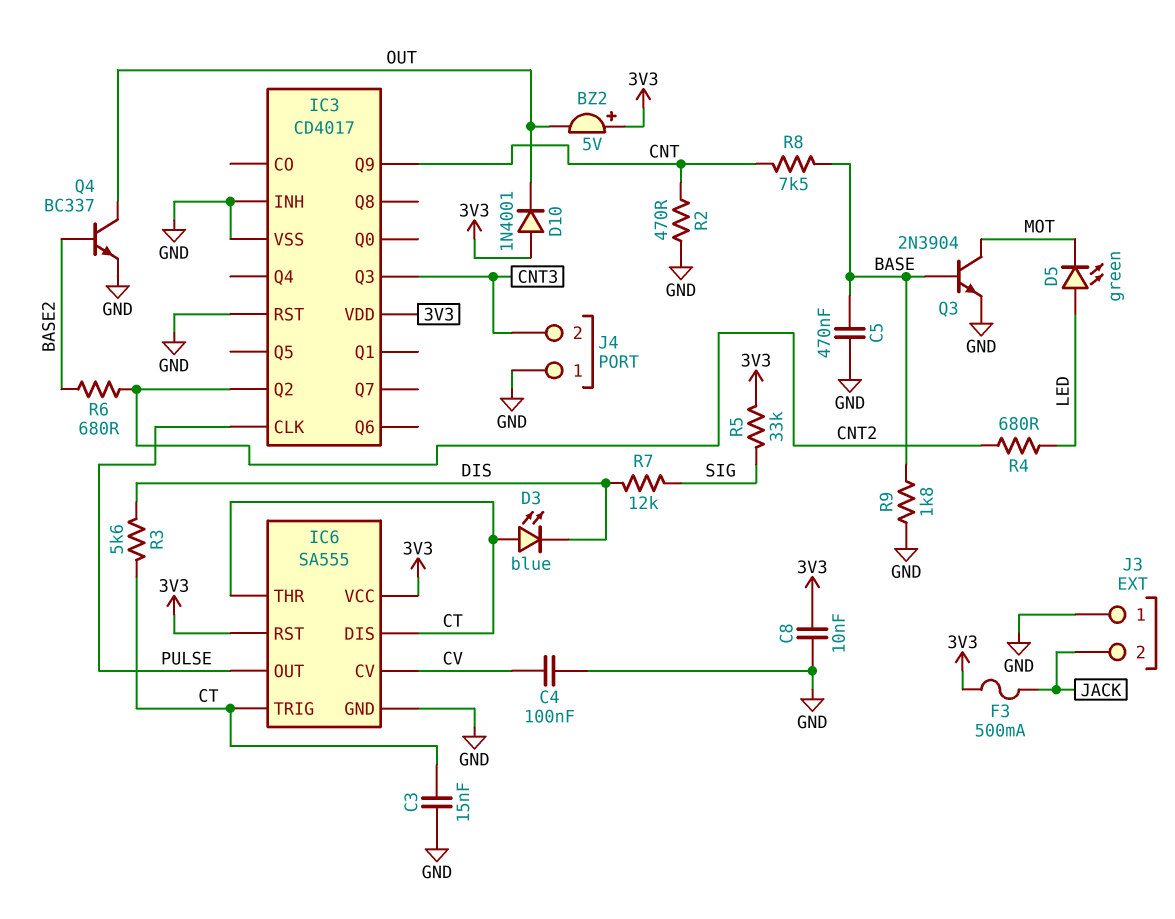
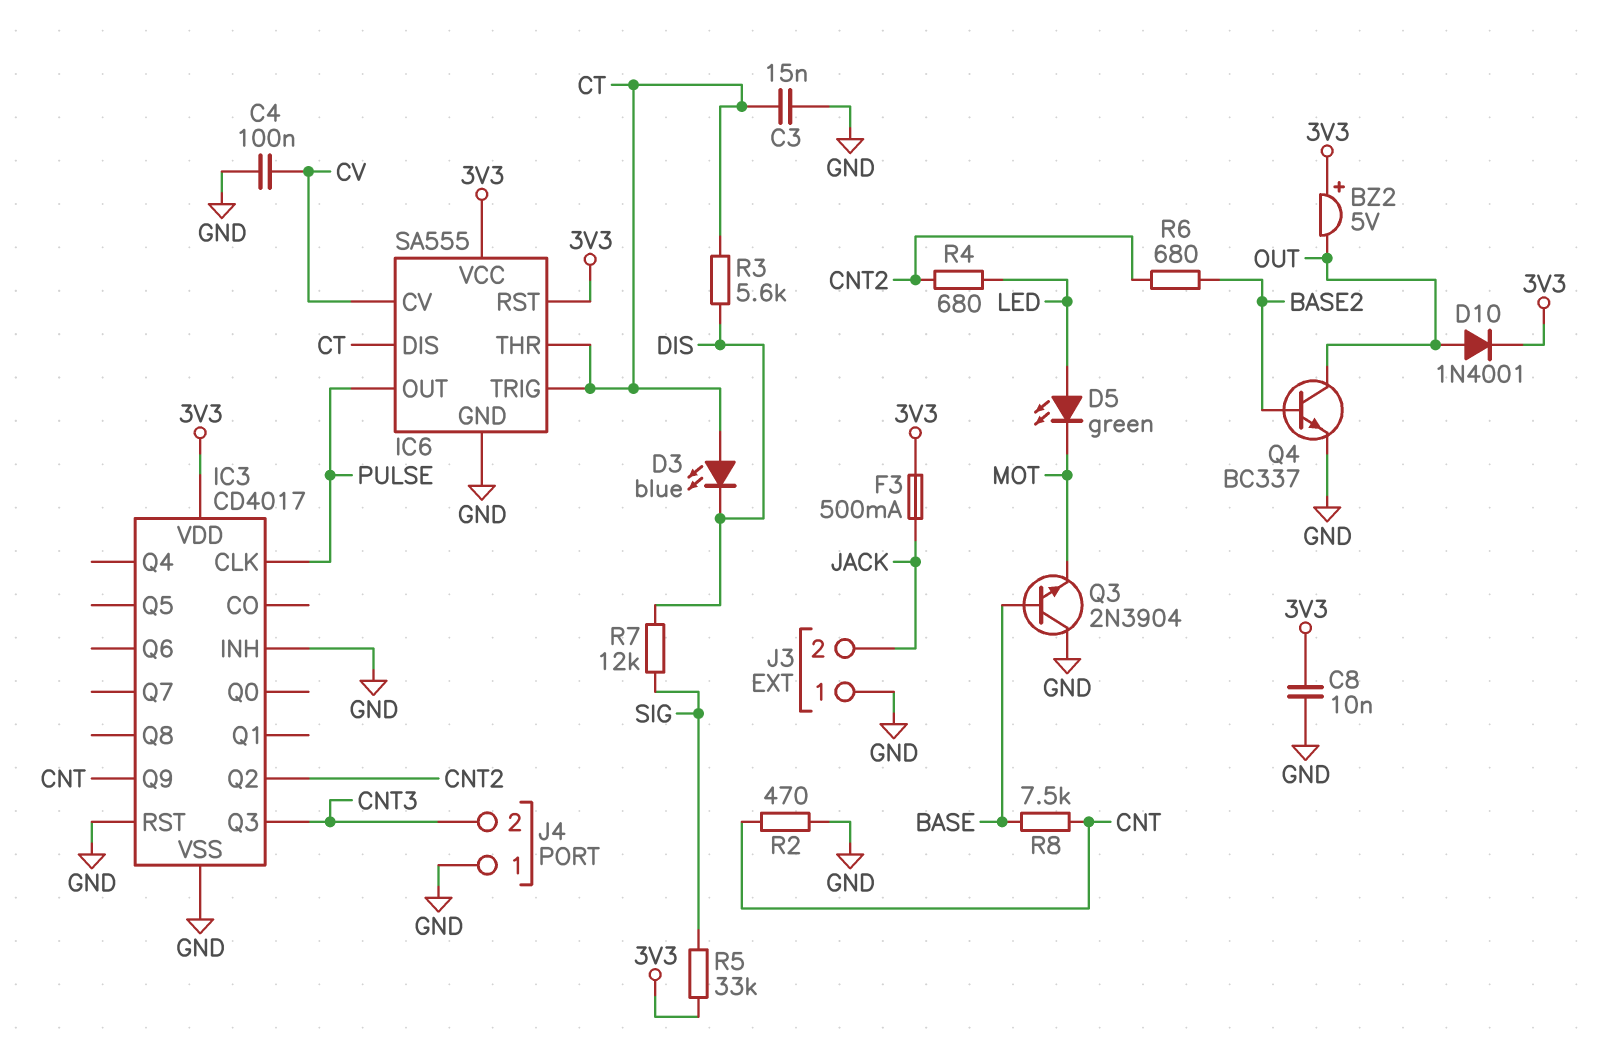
C5: 470nF (BASE, GND) -> none
D10: diode 1N4001 (A 3V3, K OUT) -> diode 1N4001 (A OUT, K 3V3)
Q3: NPN 2N3904 (B BASE, C MOT, E GND) -> NPN 2N3904 (B BASE, C GND, E MOT)
R9: 1.8k (BASE, GND) -> none

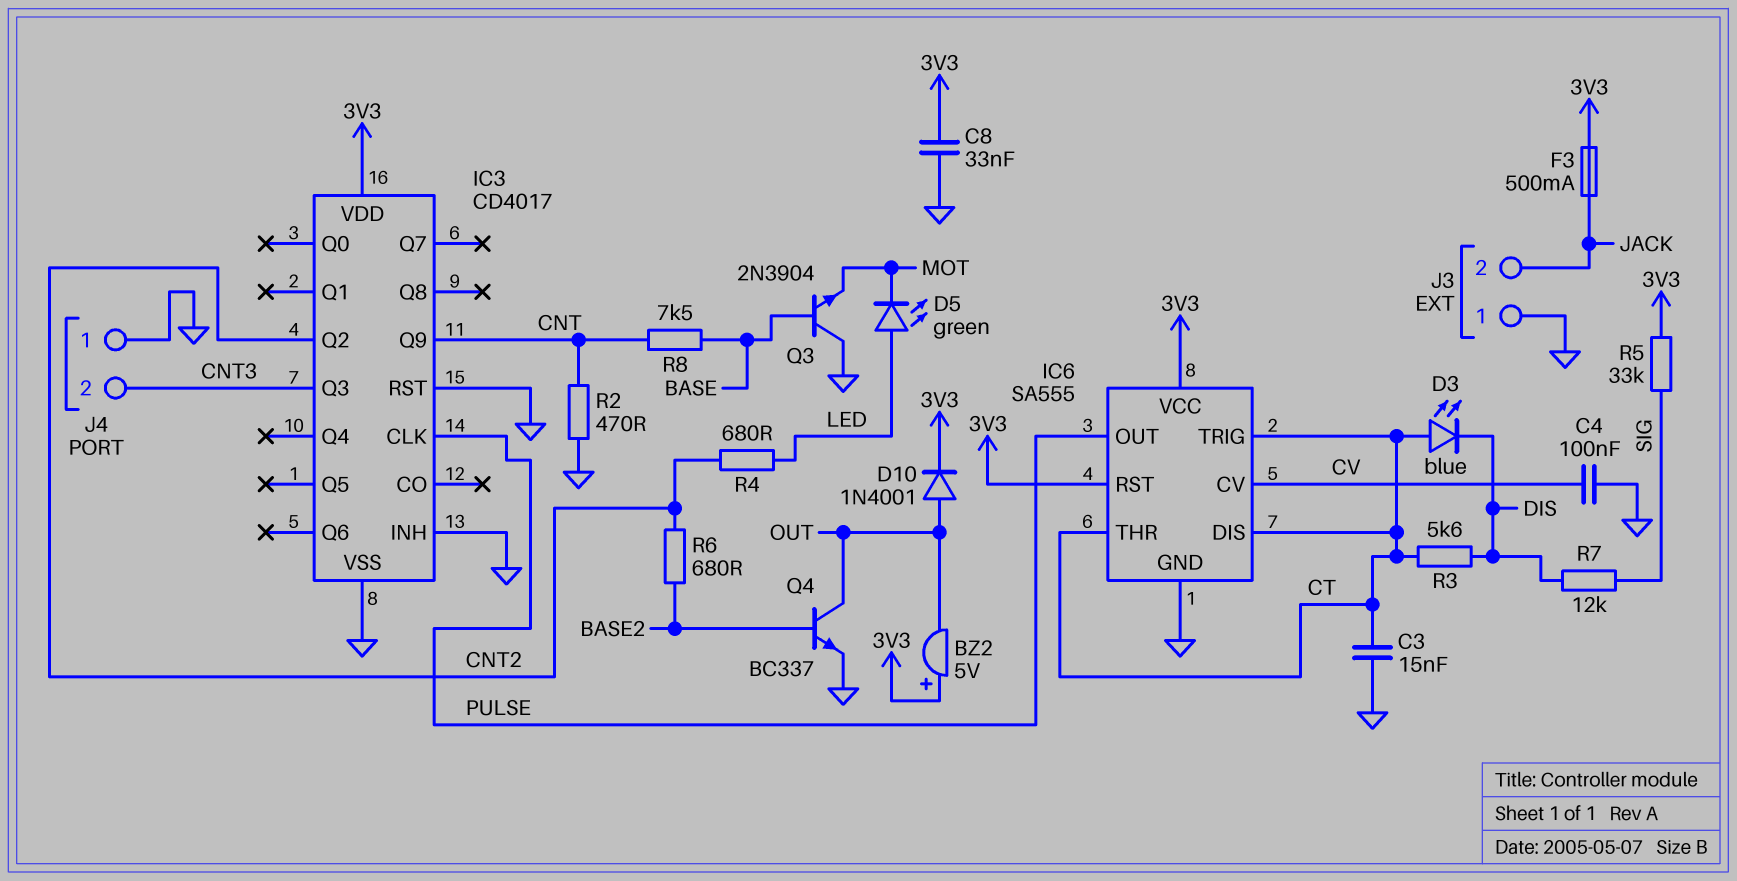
C8: 10nF (3V3, GND) -> 33nF (3V3, GND)

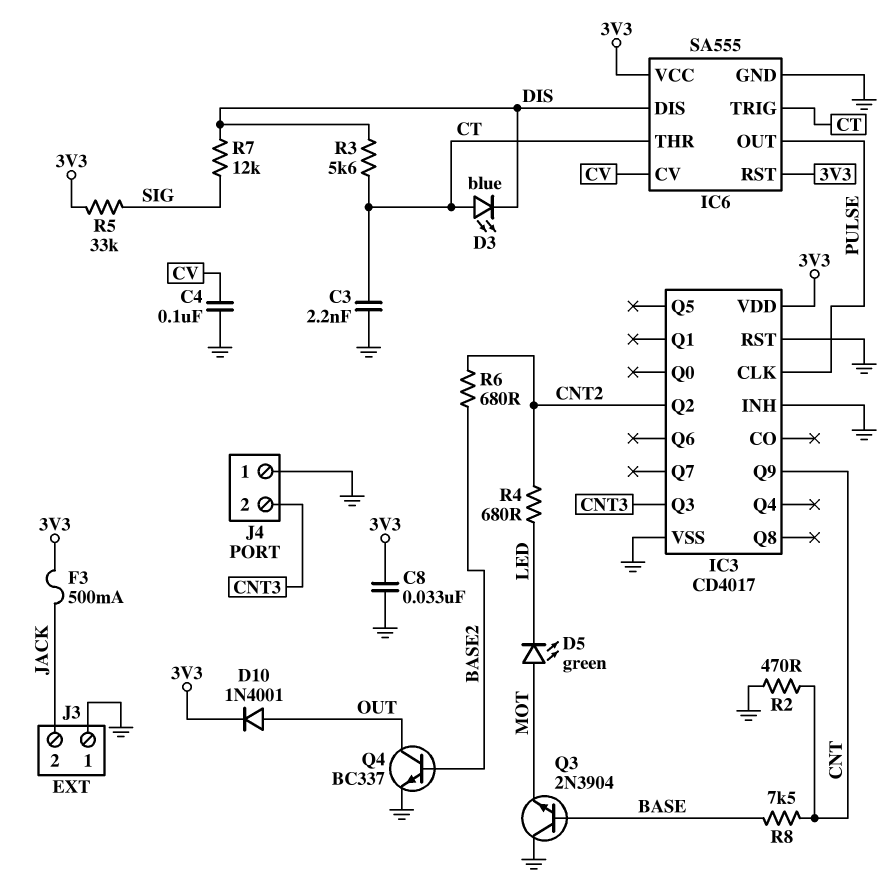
BZ2: buzzer 5V (plus 3V3, minus OUT) -> none
C3: 15nF (CT, GND) -> 2.2nF (CT, GND)
D5: LED green (A LED, K MOT) -> LED green (A MOT, K LED)
IC6 pin DIS: CT -> DIS

